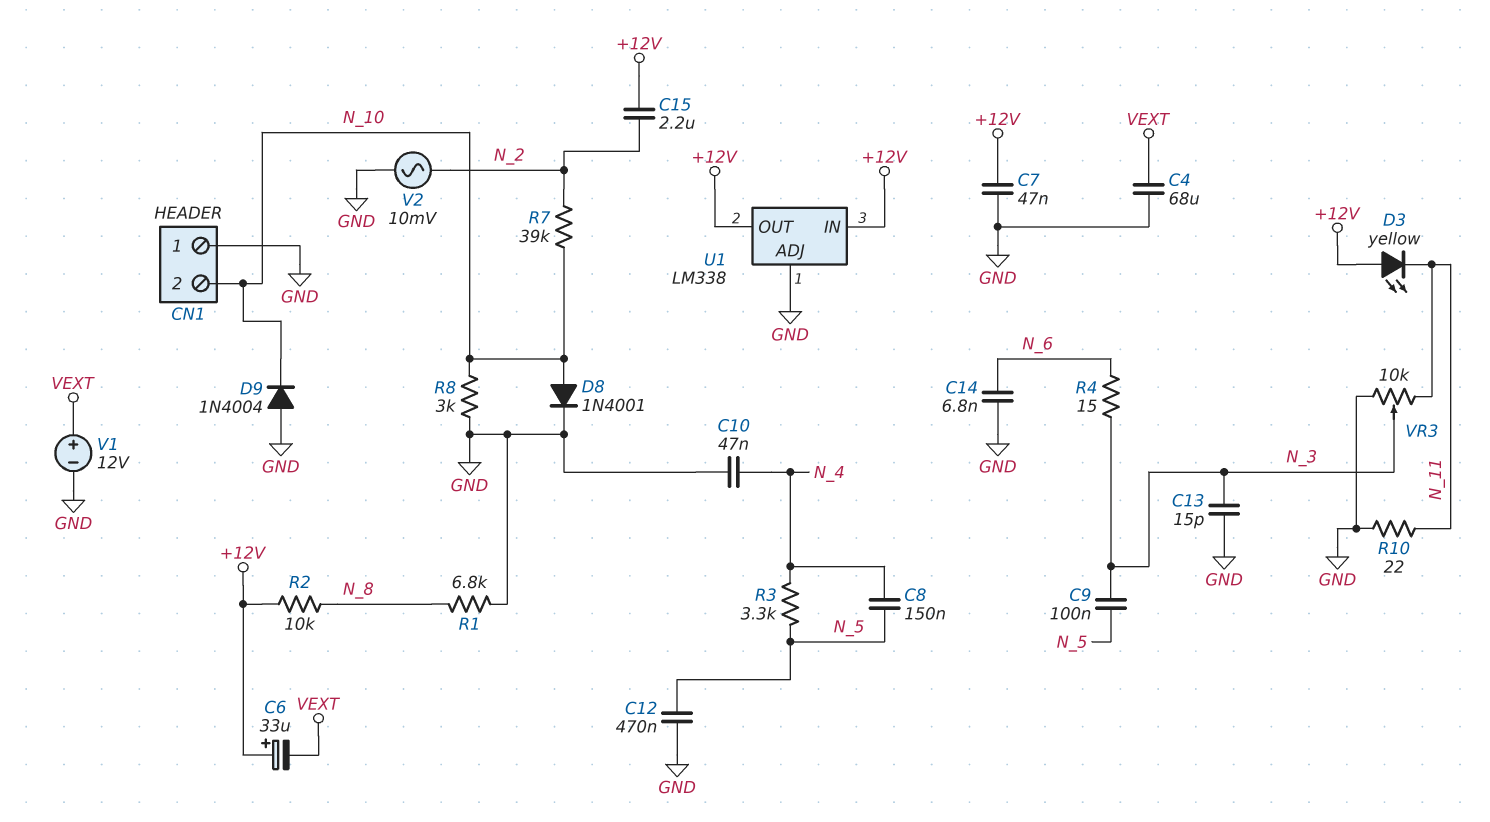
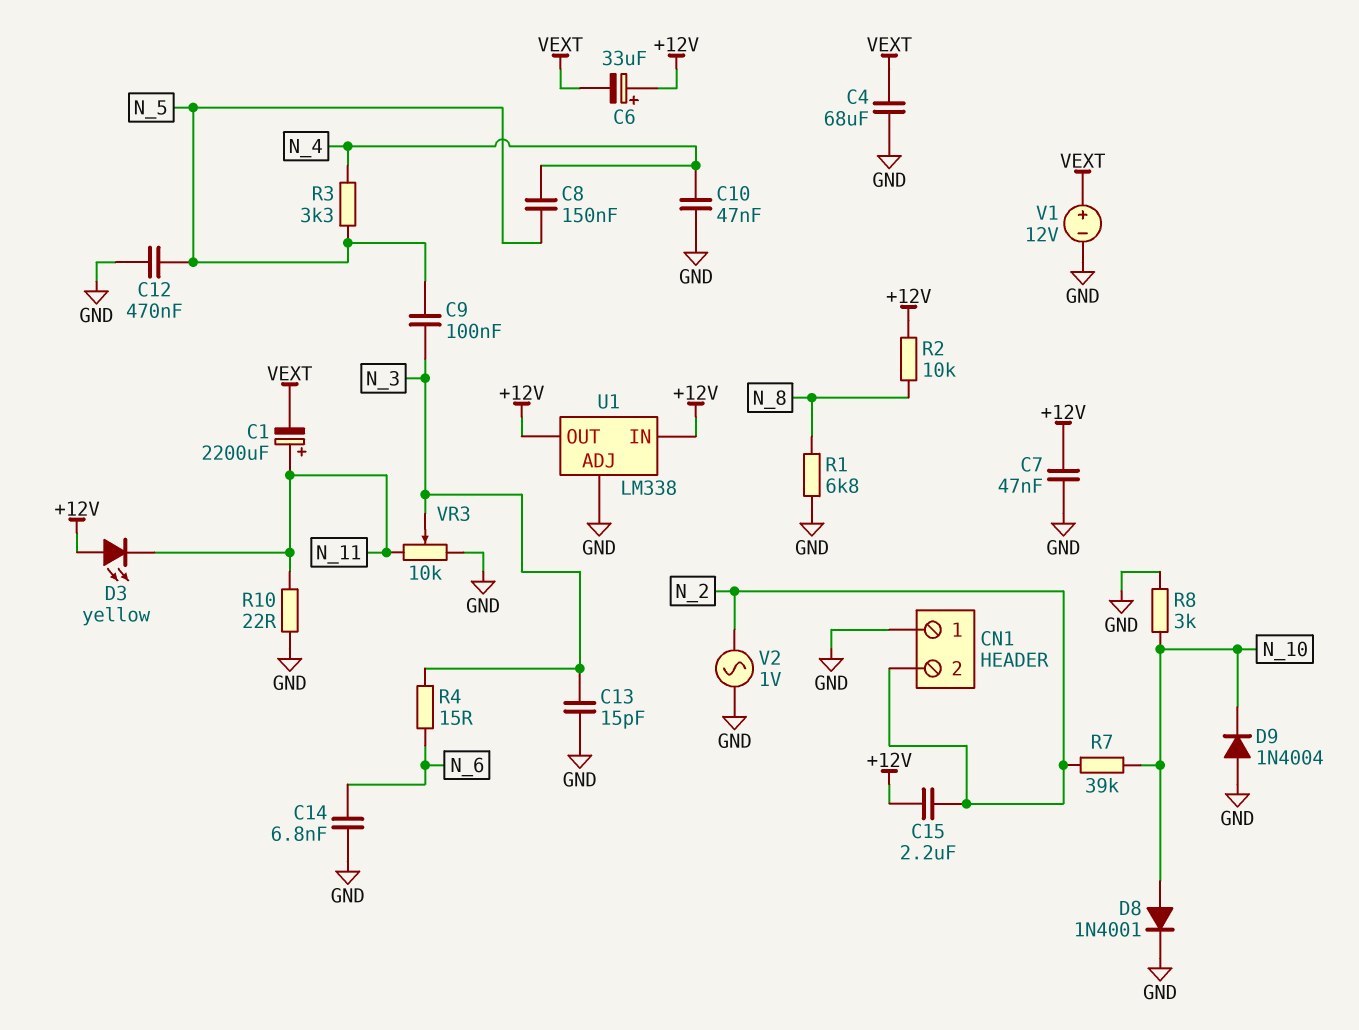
C1: none -> 2200uF (plus N_11, minus VEXT)
CN1 pin 2: N_10 -> N_2
V2: AC 10mV (GND, N_2) -> AC 1V (GND, N_2)

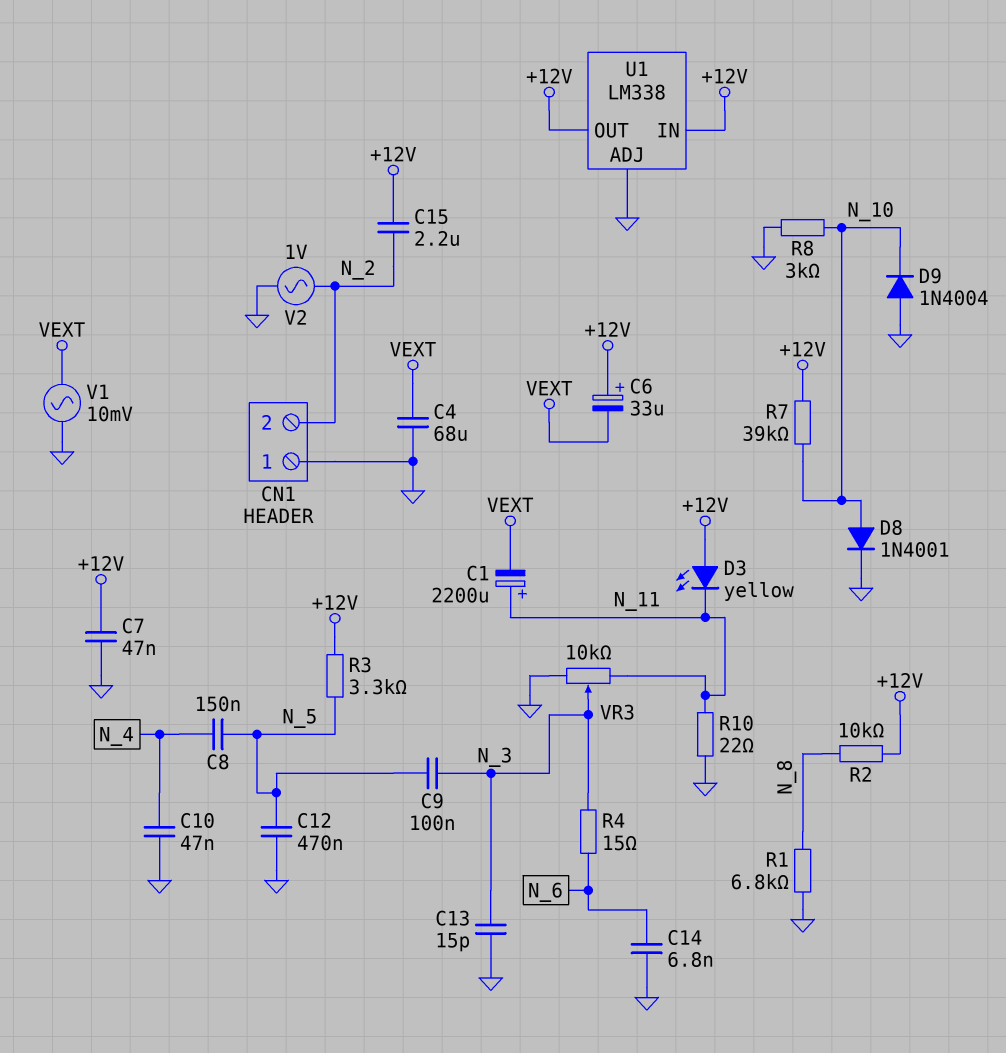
R3: 3.3k (N_4, N_5) -> 3.3k (+12V, N_5)
R7: 39k (N_2, N_10) -> 39k (+12V, N_10)
V1: 12V (plus VEXT, minus GND) -> AC 10mV (GND, VEXT)

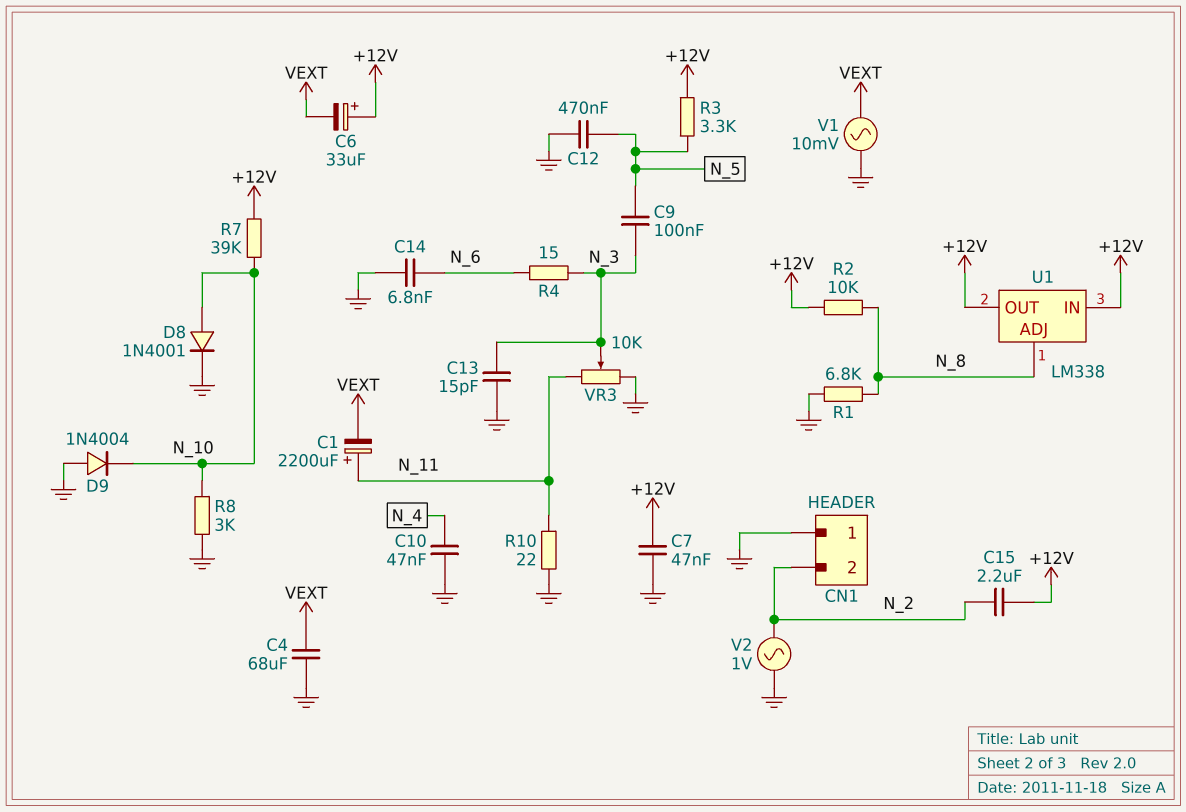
C8: 150nF (N_4, N_5) -> none
D3: LED yellow (A +12V, K N_11) -> none
U1 pin ADJ: GND -> N_8

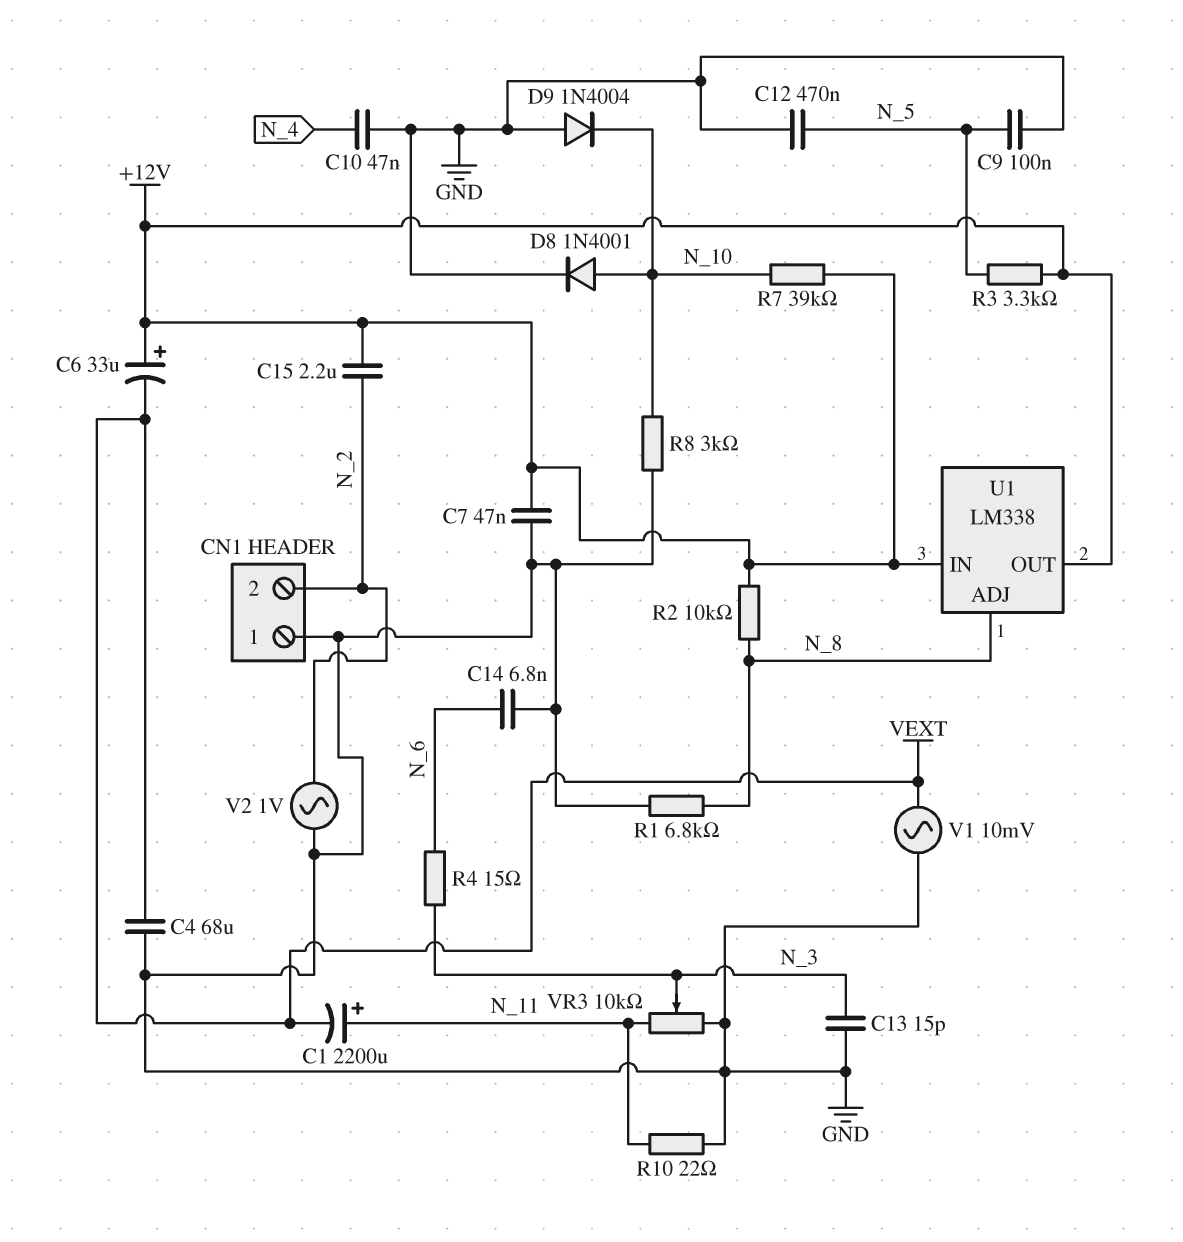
C9: 100nF (N_3, N_5) -> 100nF (GND, N_5)

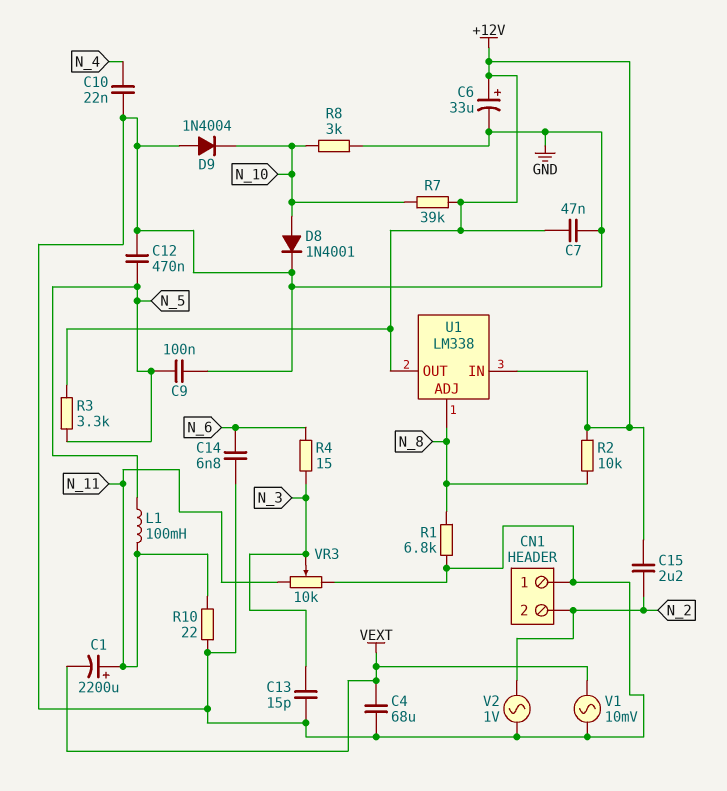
C6: 33uF (plus +12V, minus VEXT) -> 33uF (plus +12V, minus GND)
C10: 47nF (GND, N_4) -> 22nF (GND, N_4)
L1: none -> 100mH (N_5, N_11)

